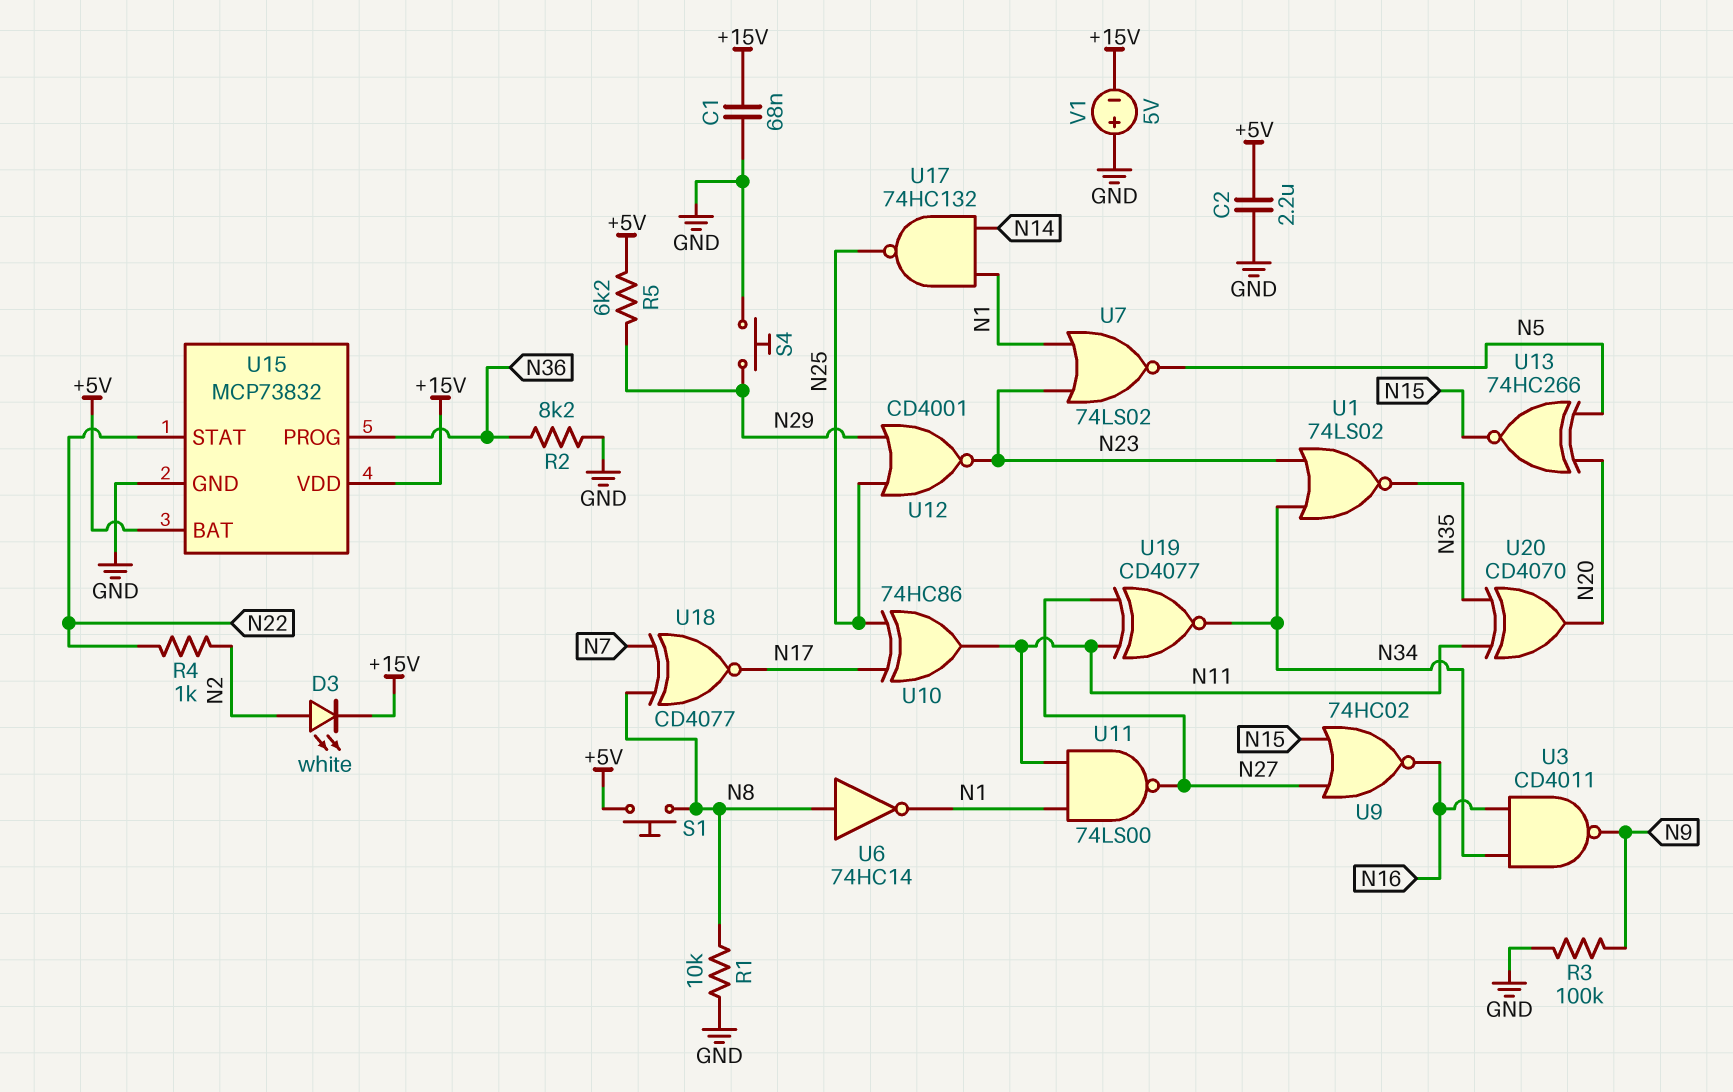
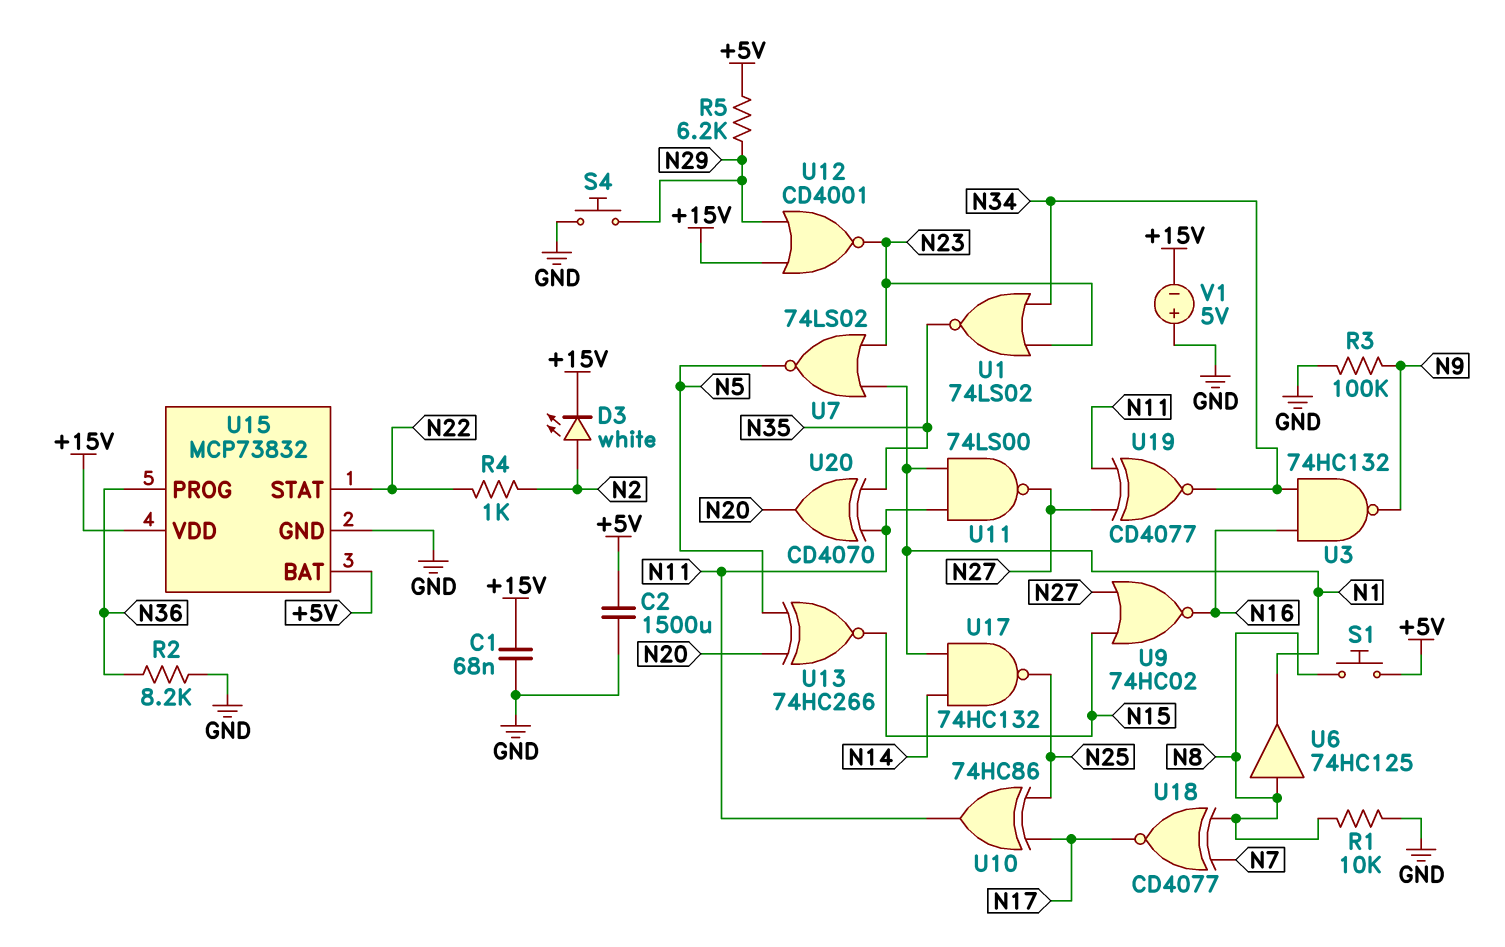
C2: 2.2uF (+5V, GND) -> 1500uF (+5V, GND)
U3: NAND CD4011 (in N16, in N34, out N9) -> NAND 74HC132 (in N16, in N34, out N9)
U6: NOT 74HC14 (in N8, out N1) -> buffer 74HC125 (in N8, out N1)
U12: NOR CD4001 (in N25, in N29, out N23) -> NOR CD4001 (in +15V, in N29, out N23)

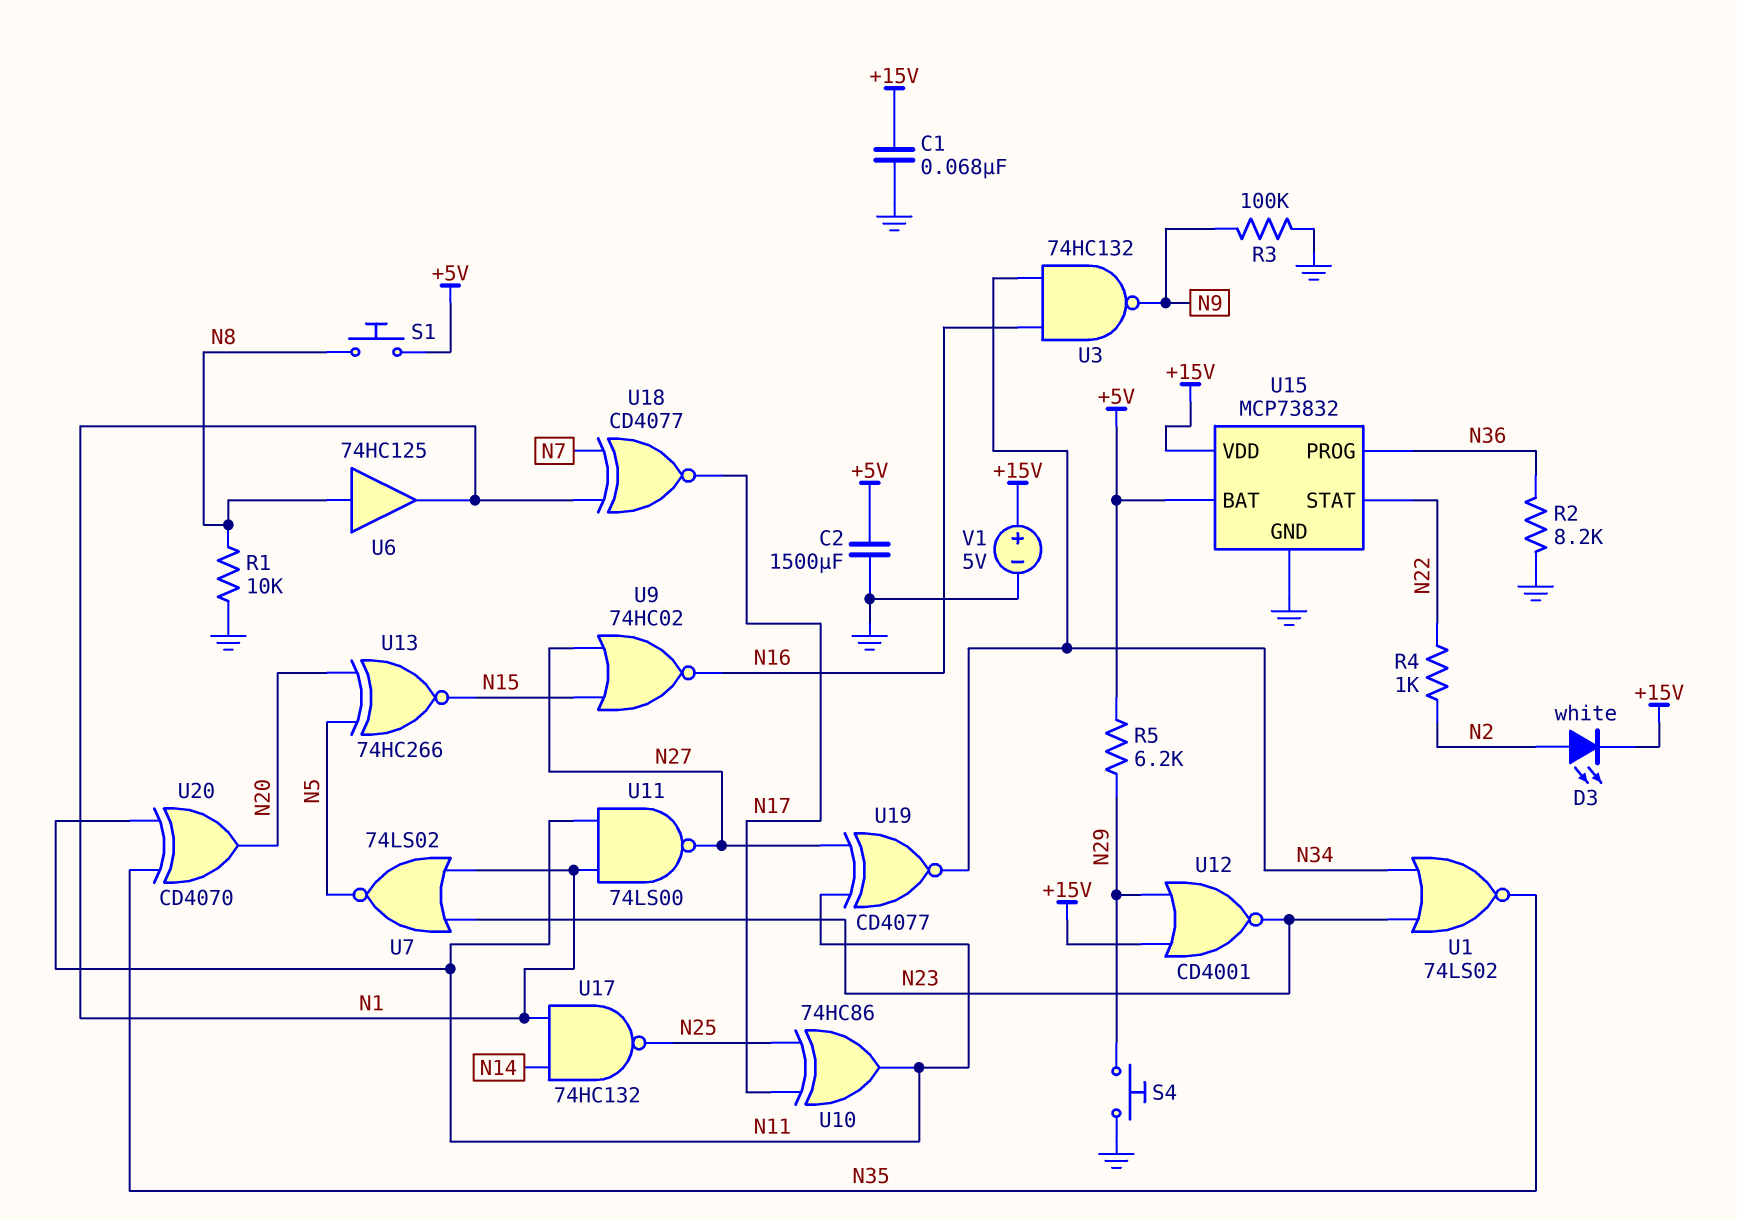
U18: XNOR CD4077 (in N7, in N8, out N17) -> XNOR CD4077 (in N1, in N7, out N17)
V1: 5V (plus GND, minus +15V) -> 5V (plus +15V, minus GND)

